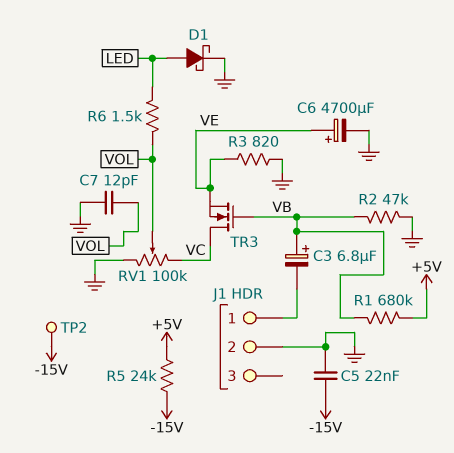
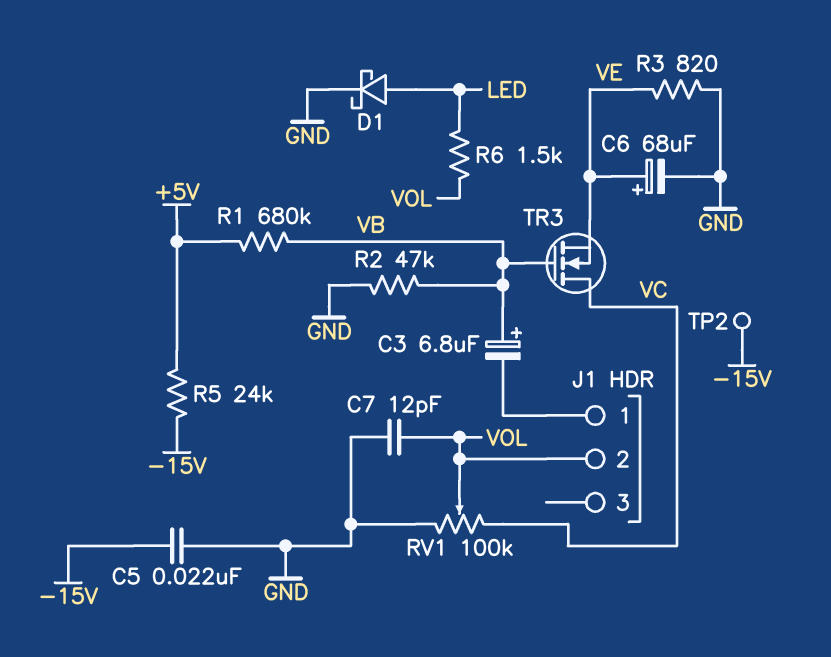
C6: 4700uF (plus VE, minus GND) -> 68uF (plus VE, minus GND)
J1 pin 2: GND -> VOL

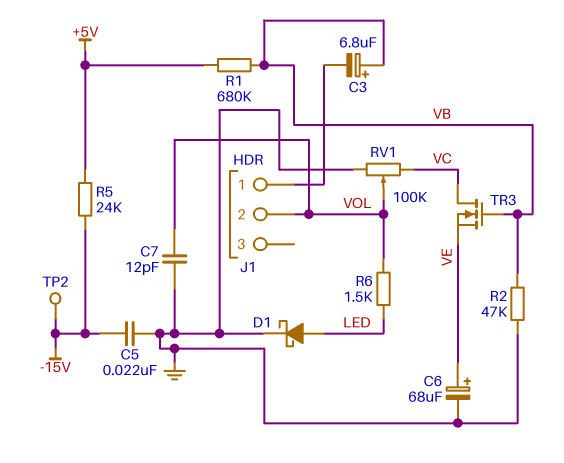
R3: 820 (GND, VE) -> none

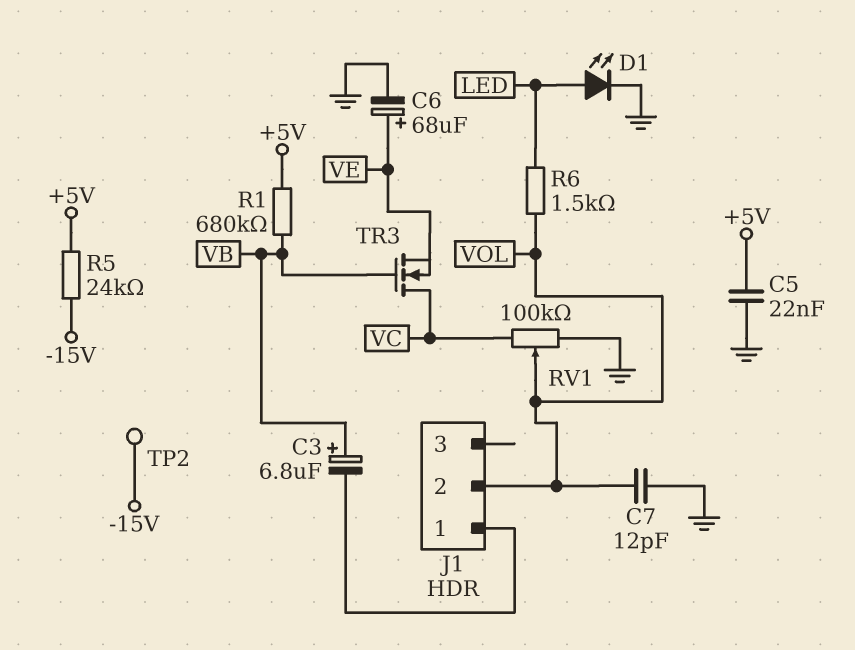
C5: 22nF (-15V, GND) -> 22nF (+5V, GND)
D1: schottky (A LED, K GND) -> LED (A LED, K GND)
R2: 47k (GND, VB) -> none

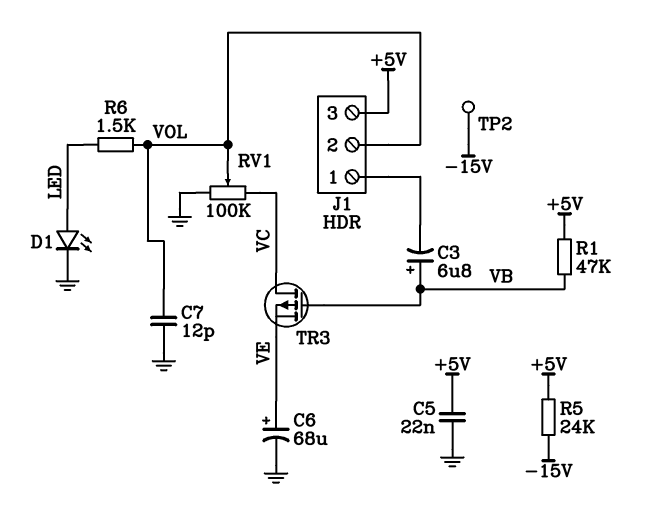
J1 pin 3: none -> +5V
R1: 680k (+5V, VB) -> 47k (+5V, VB)
TR3: NMOS (G VB, D VC, S VE) -> PMOS (G VB, D VC, S VE)

